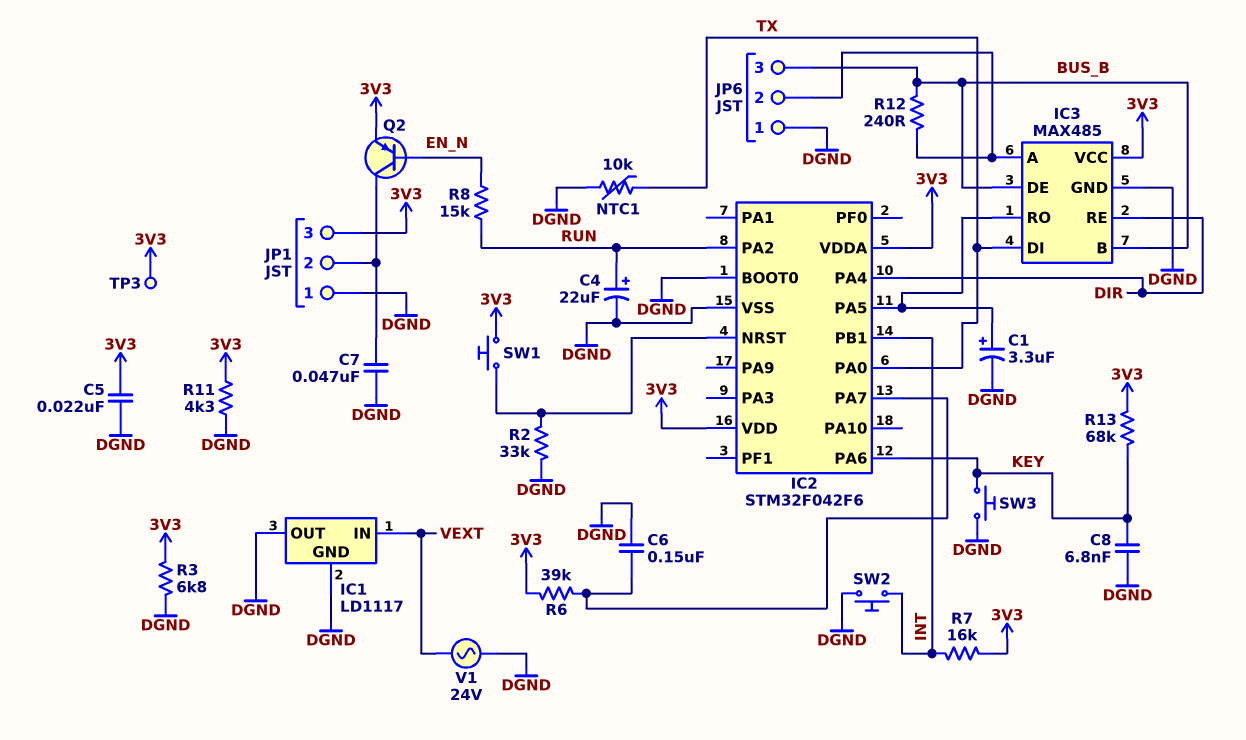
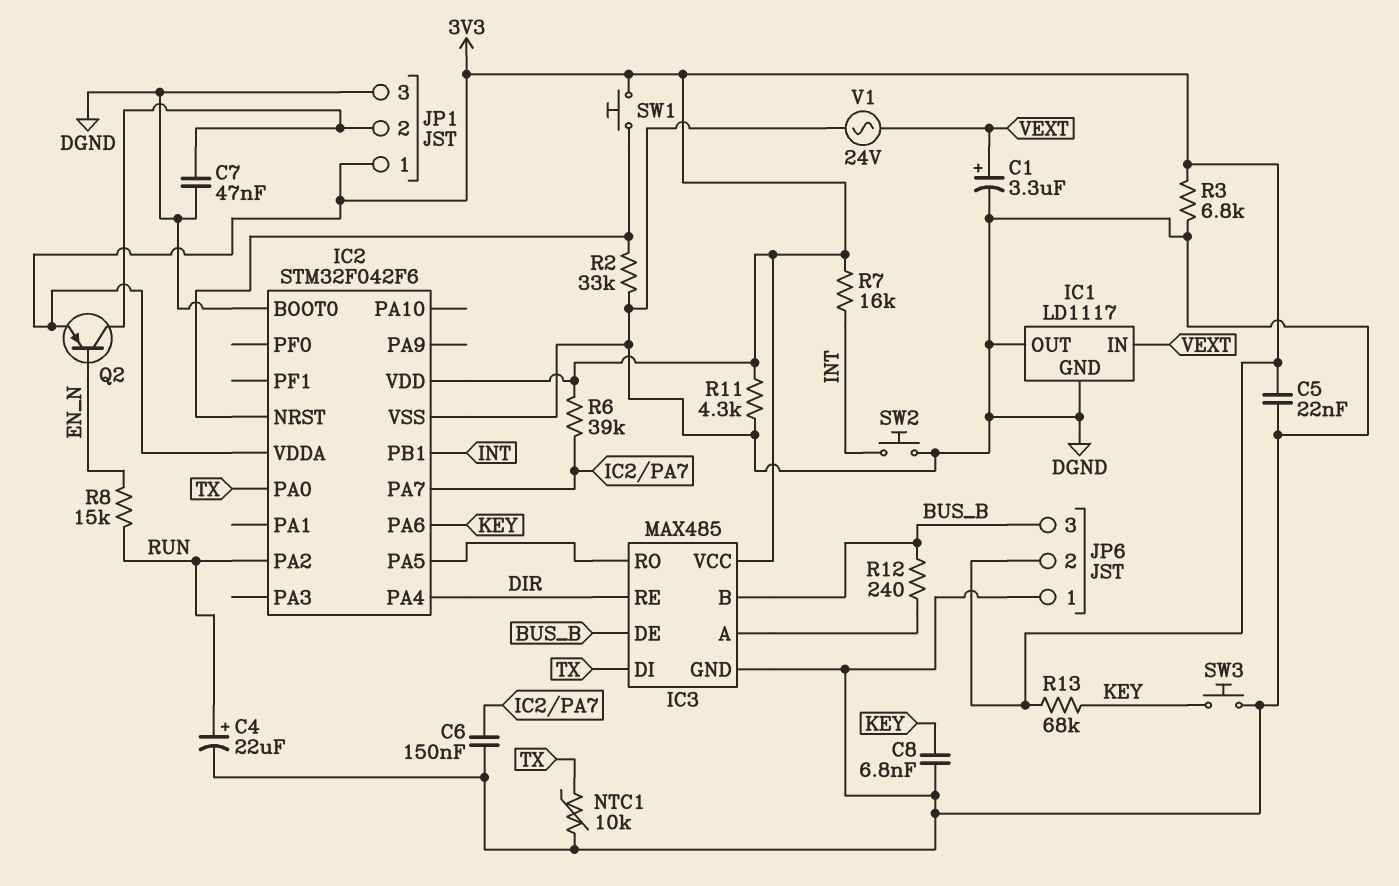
C1: 3.3uF (plus IC2/PA5, minus DGND) -> 3.3uF (plus VEXT, minus DGND)
JP1 pin 1: DGND -> 3V3
JP1 pin 3: 3V3 -> DGND
JP6 pin 2: IC3/A -> 3V3
TP3: test point (3V3) -> none

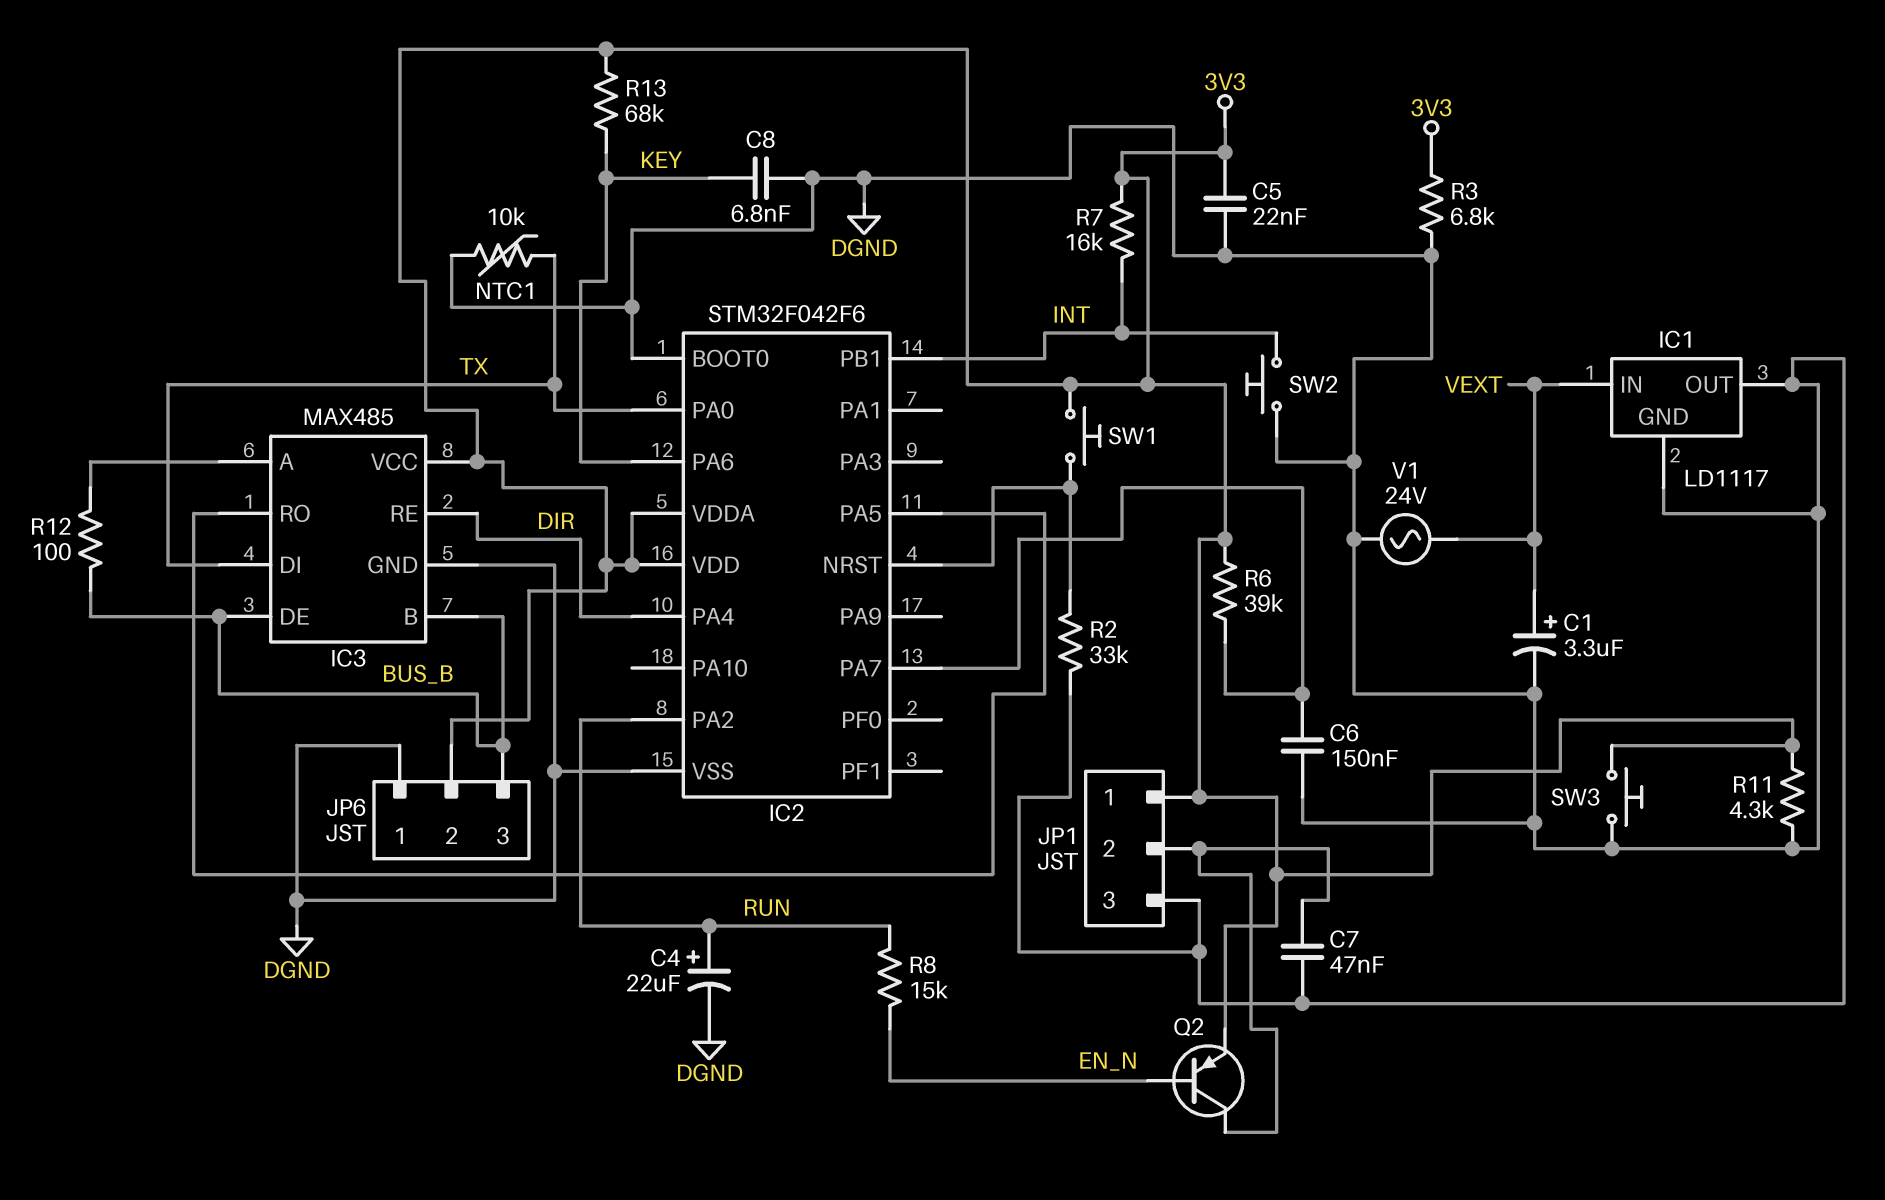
R12: 240 (BUS_B, IC3/A) -> 100 (BUS_B, IC3/A)
SW3: button (DGND, KEY) -> button (3V3, DGND)

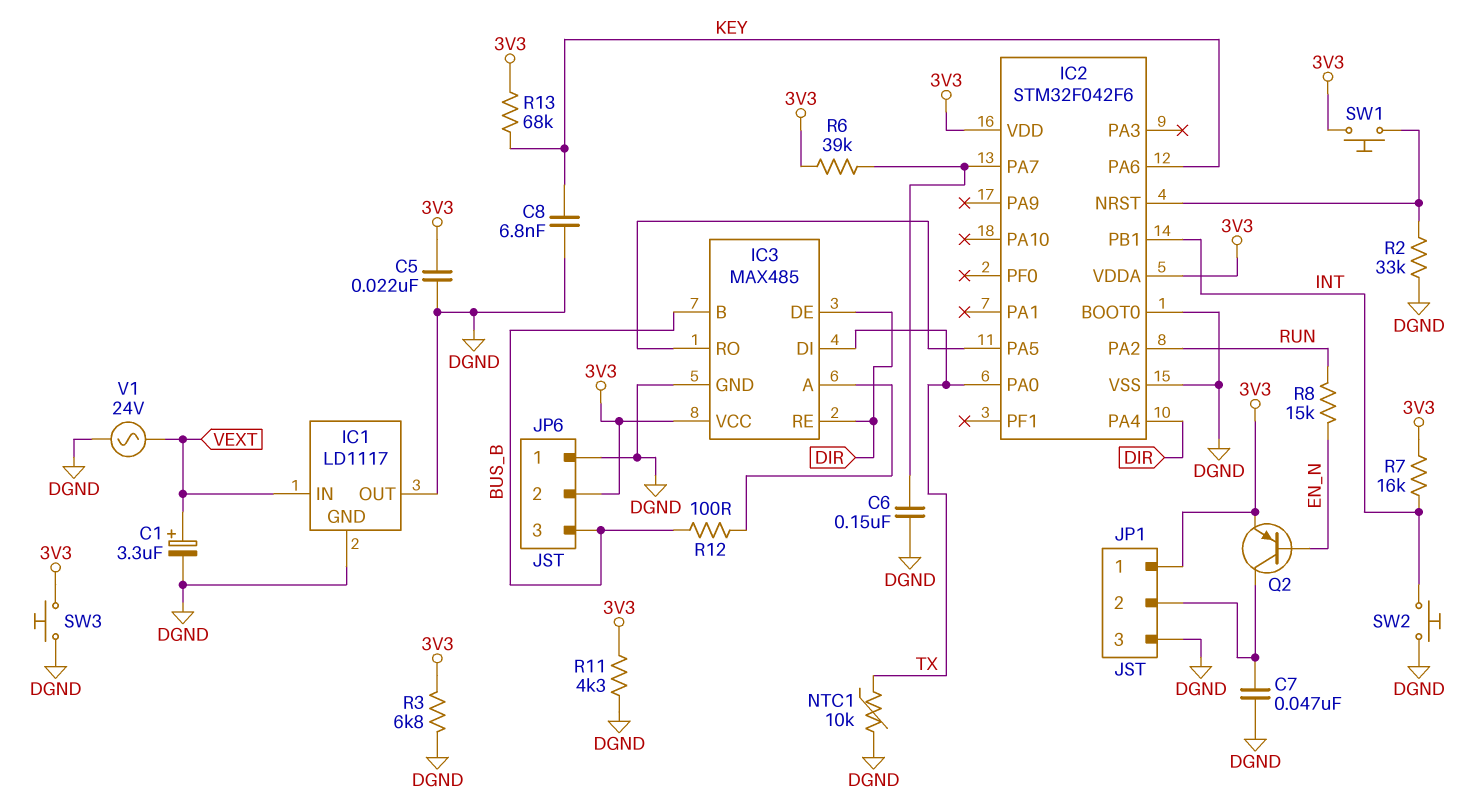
C4: 22uF (plus RUN, minus DGND) -> none
IC3 pin DE: BUS_B -> DIR

